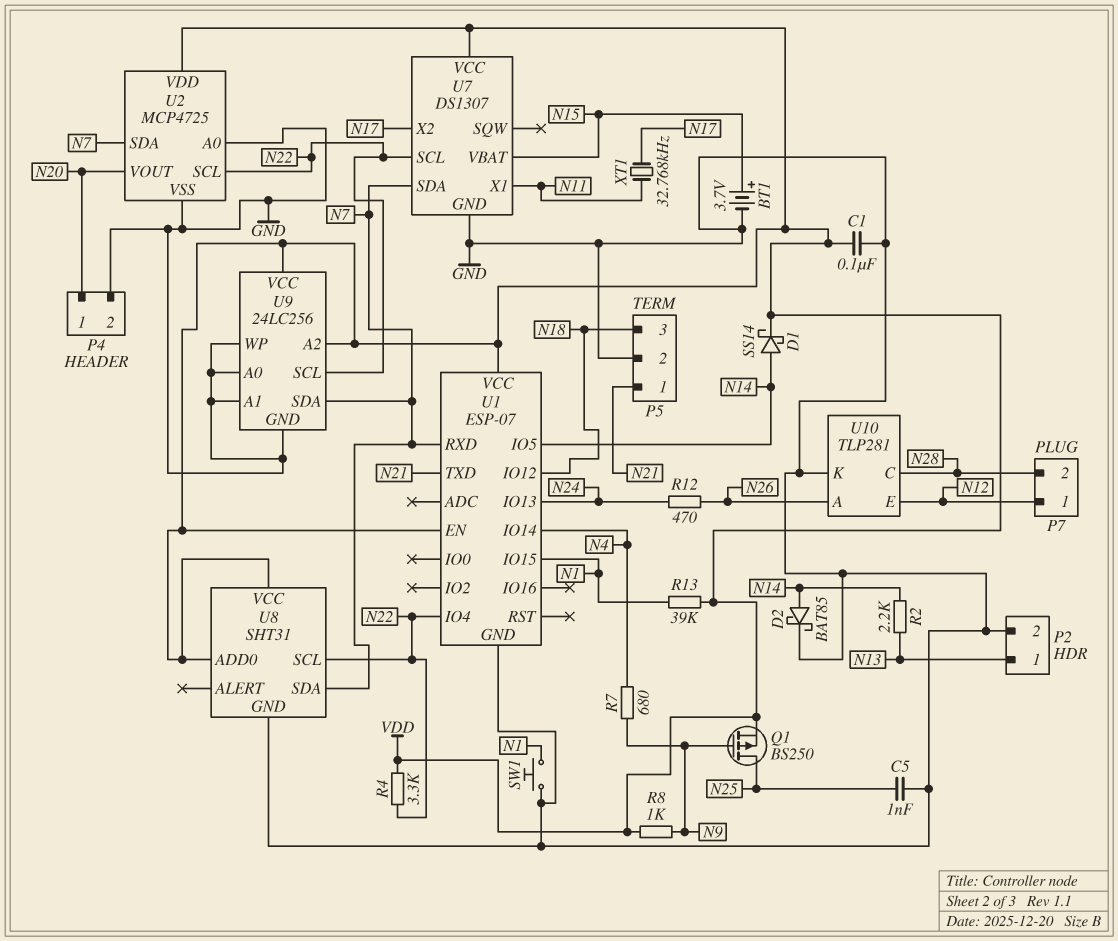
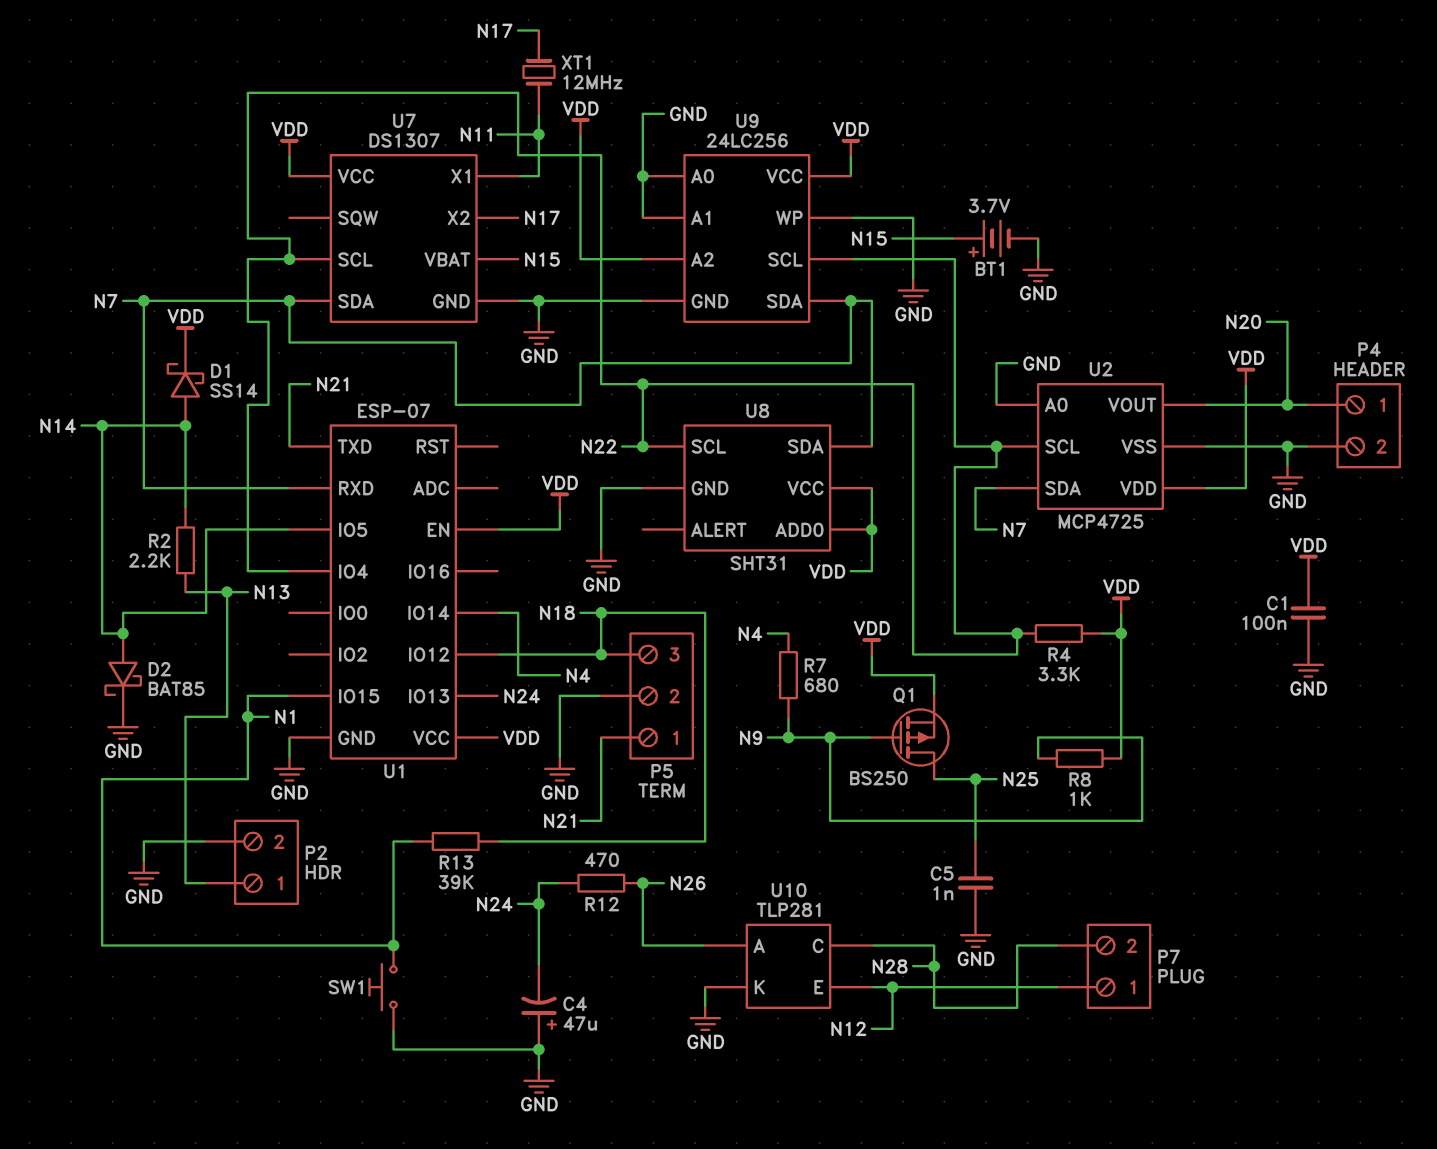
C4: none -> 47uF (plus GND, minus N24)
R13: 39k (N1, VDD) -> 39k (N1, N18)
XT1: 32.768kHz (N11, N17) -> 12MHz (N11, N17)

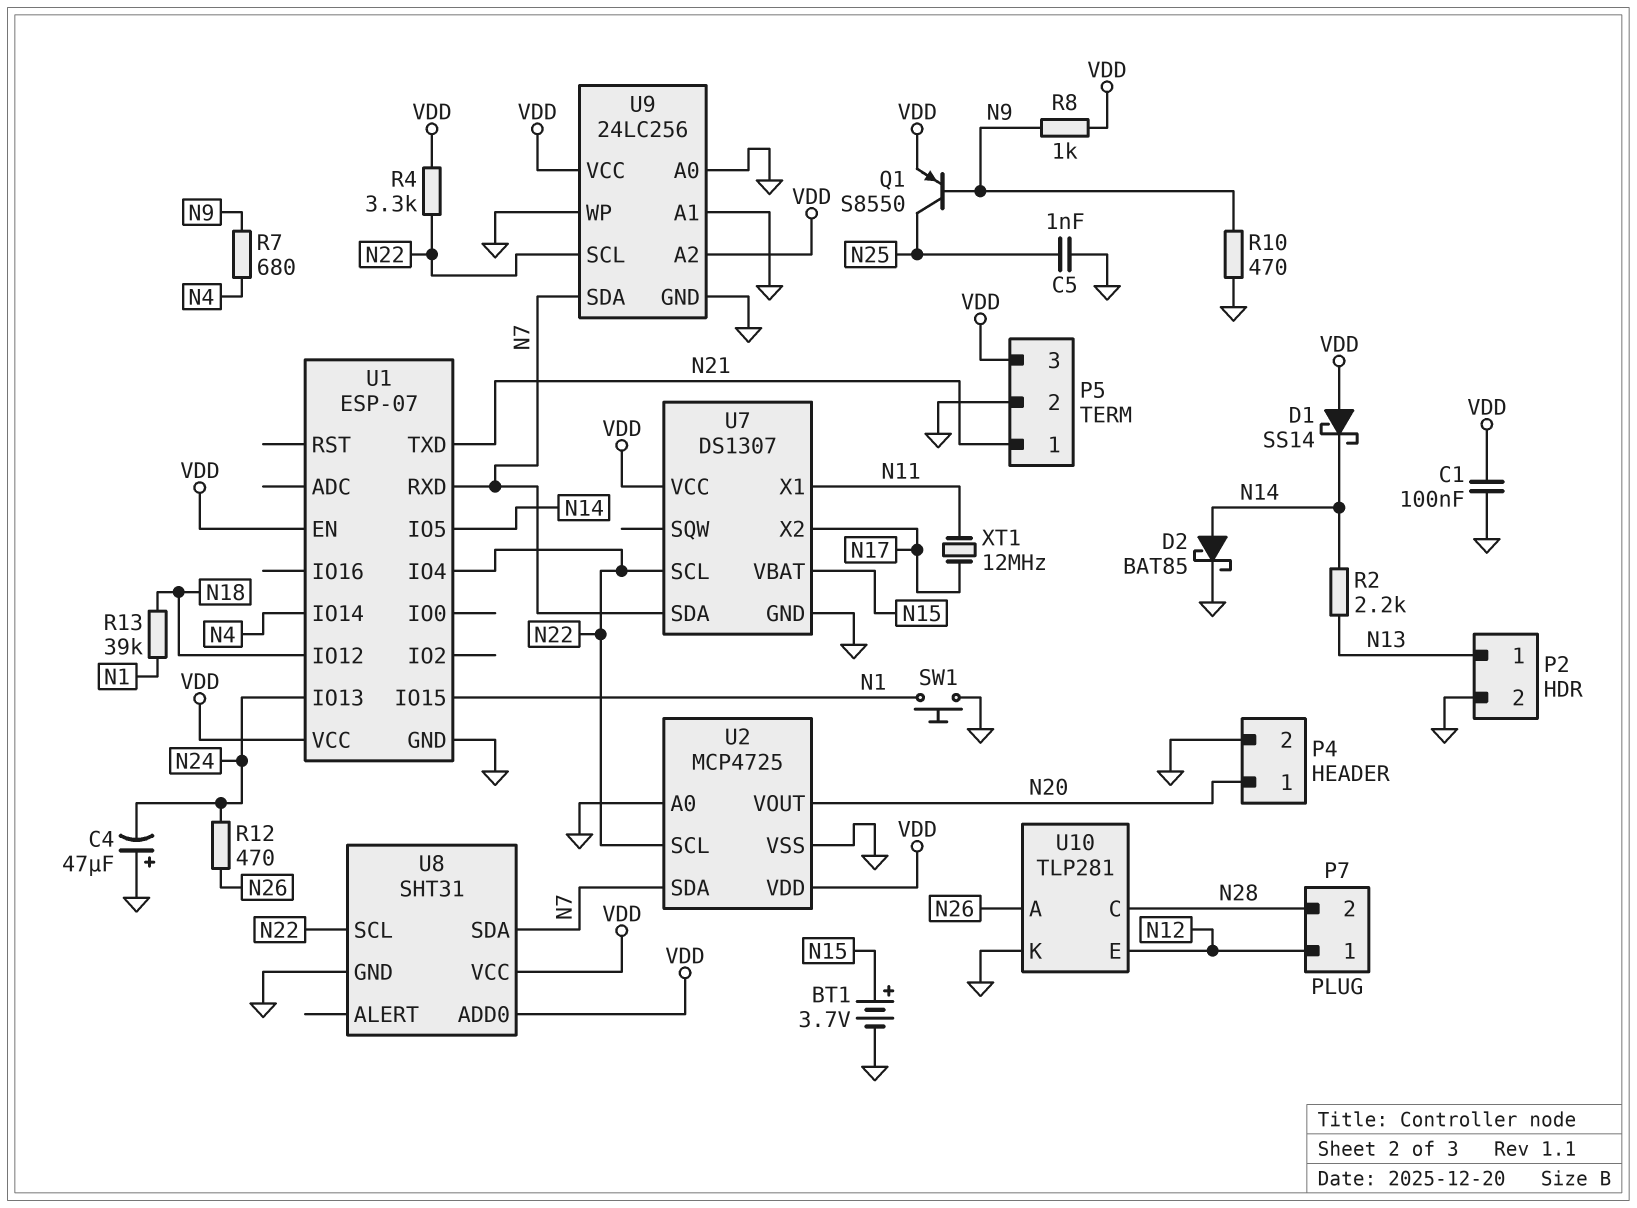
D1: schottky SS14 (A N14, K VDD) -> schottky SS14 (A VDD, K N14)
P5 pin 3: N18 -> VDD
Q1: PMOS BS250 (G N9, D N25, S VDD) -> PNP S8550 (B N9, C N25, E VDD)
R10: none -> 470 (GND, N9)

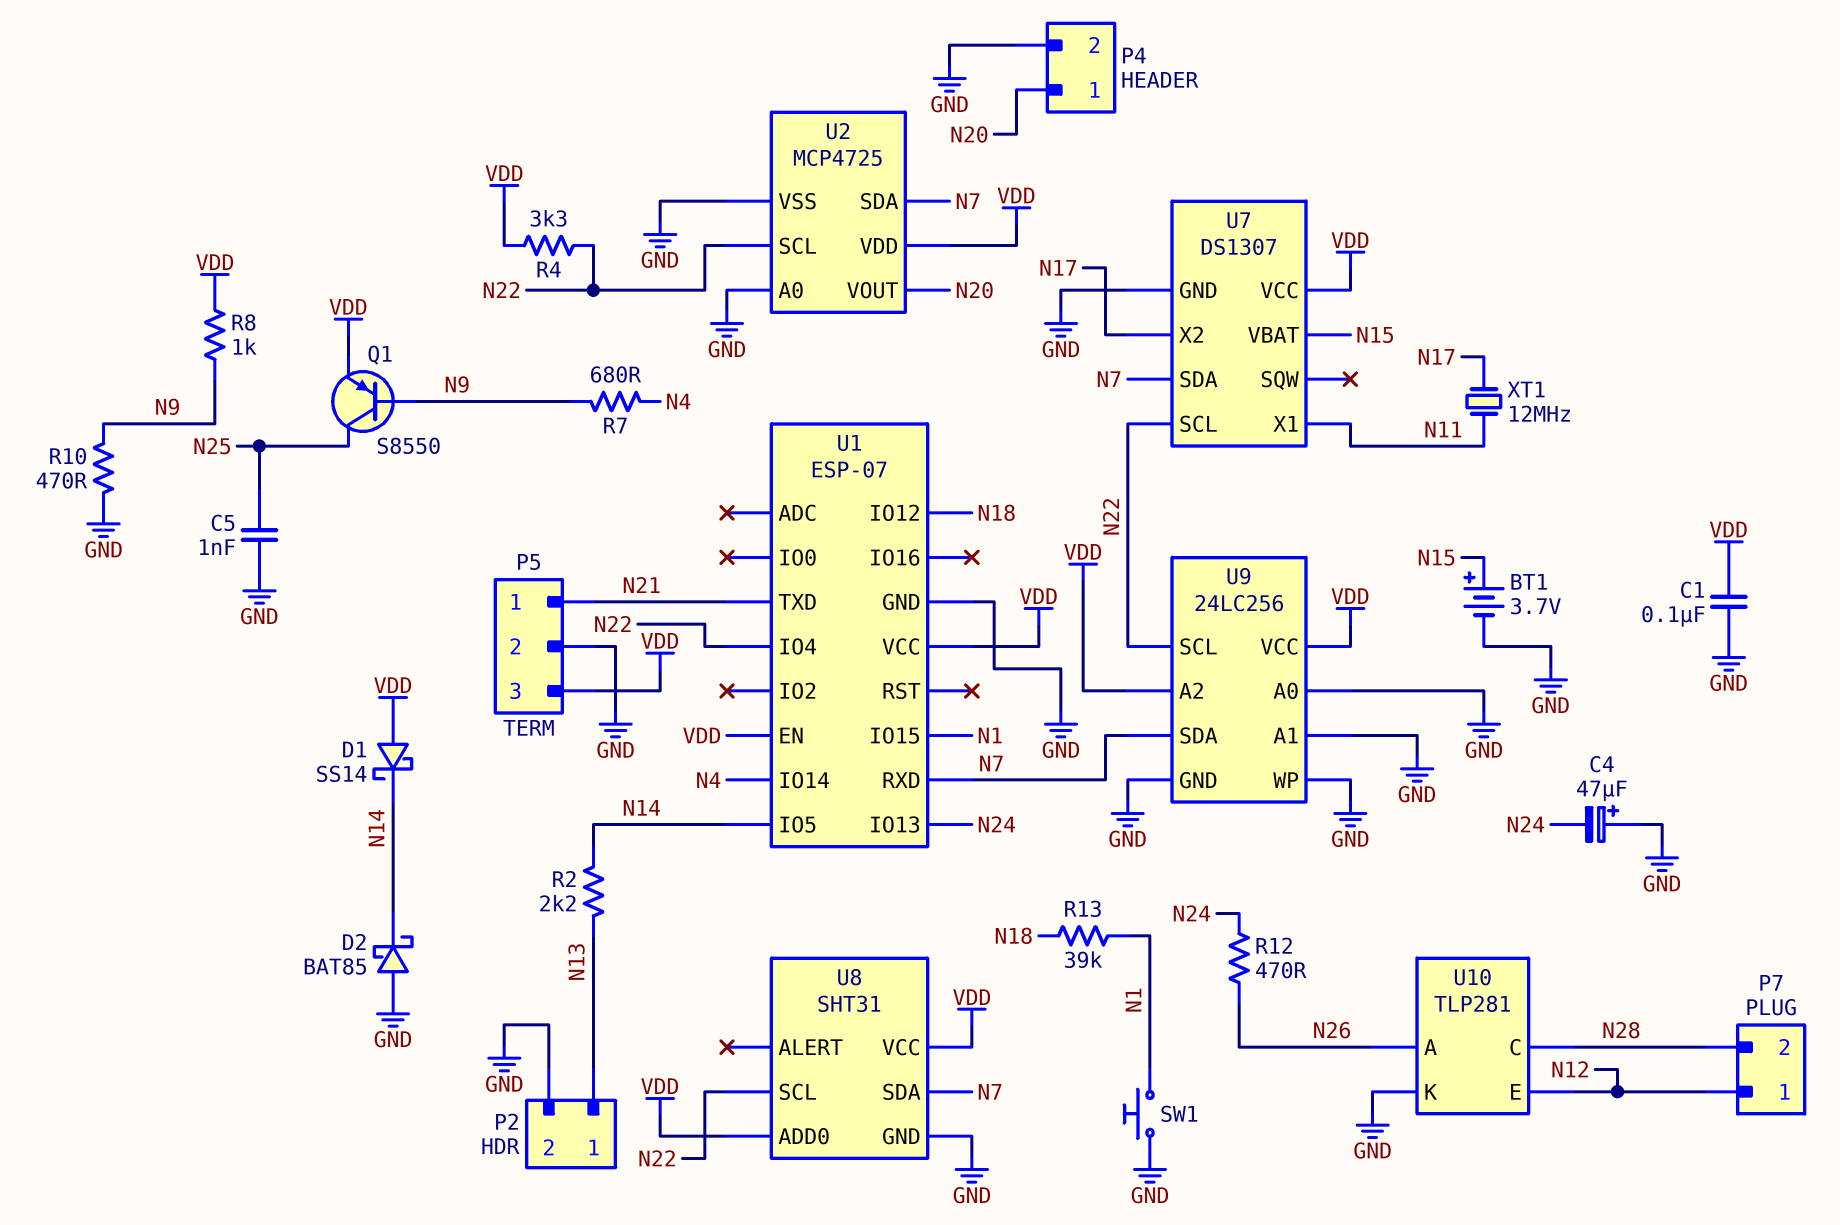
D2: schottky BAT85 (A N14, K GND) -> schottky BAT85 (A GND, K N14)

